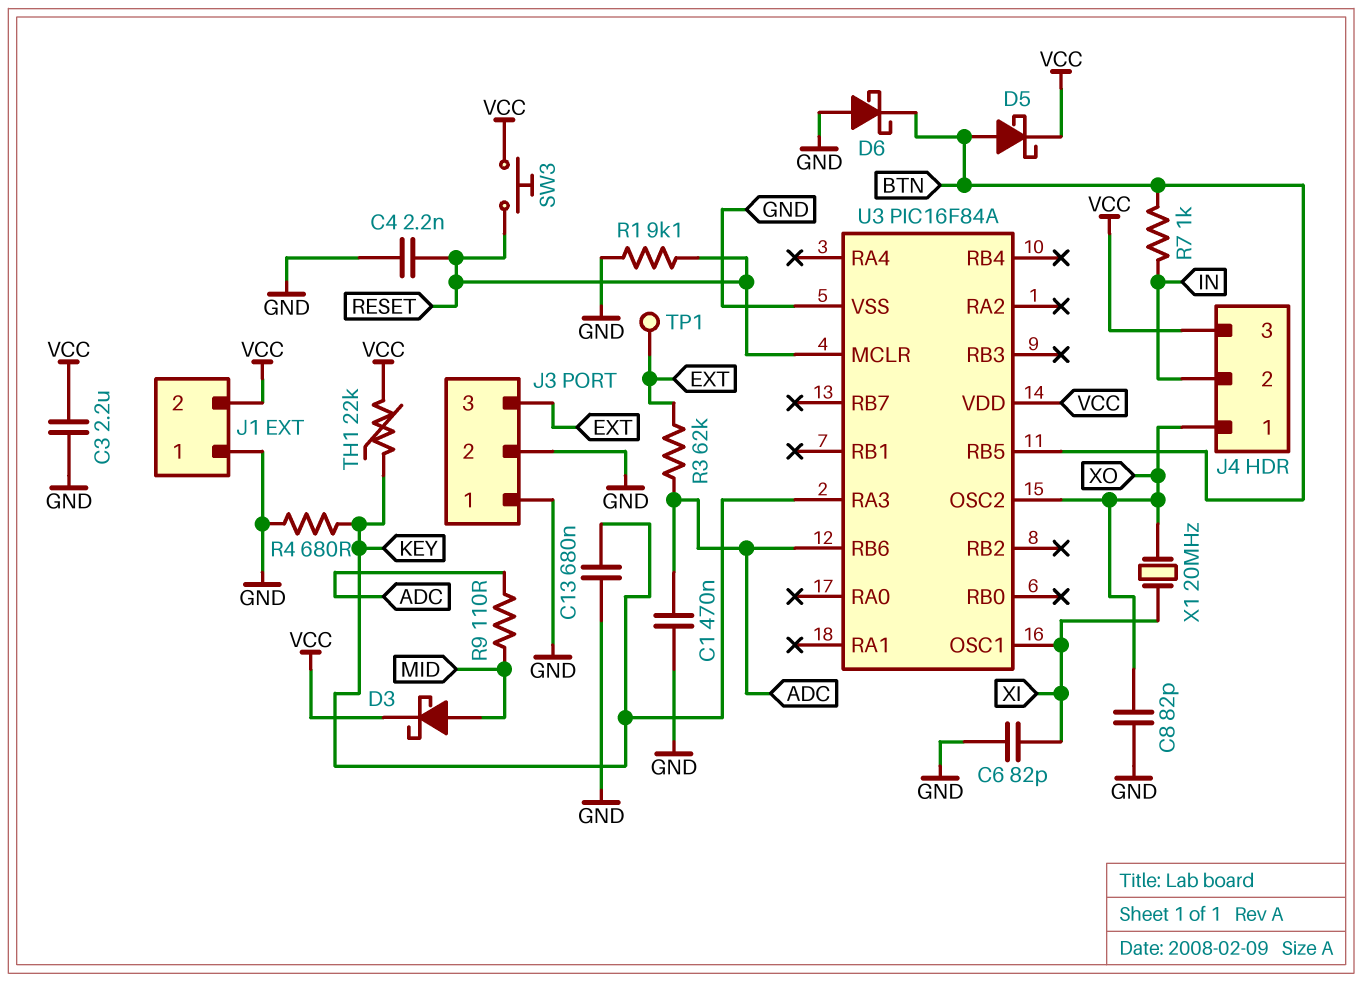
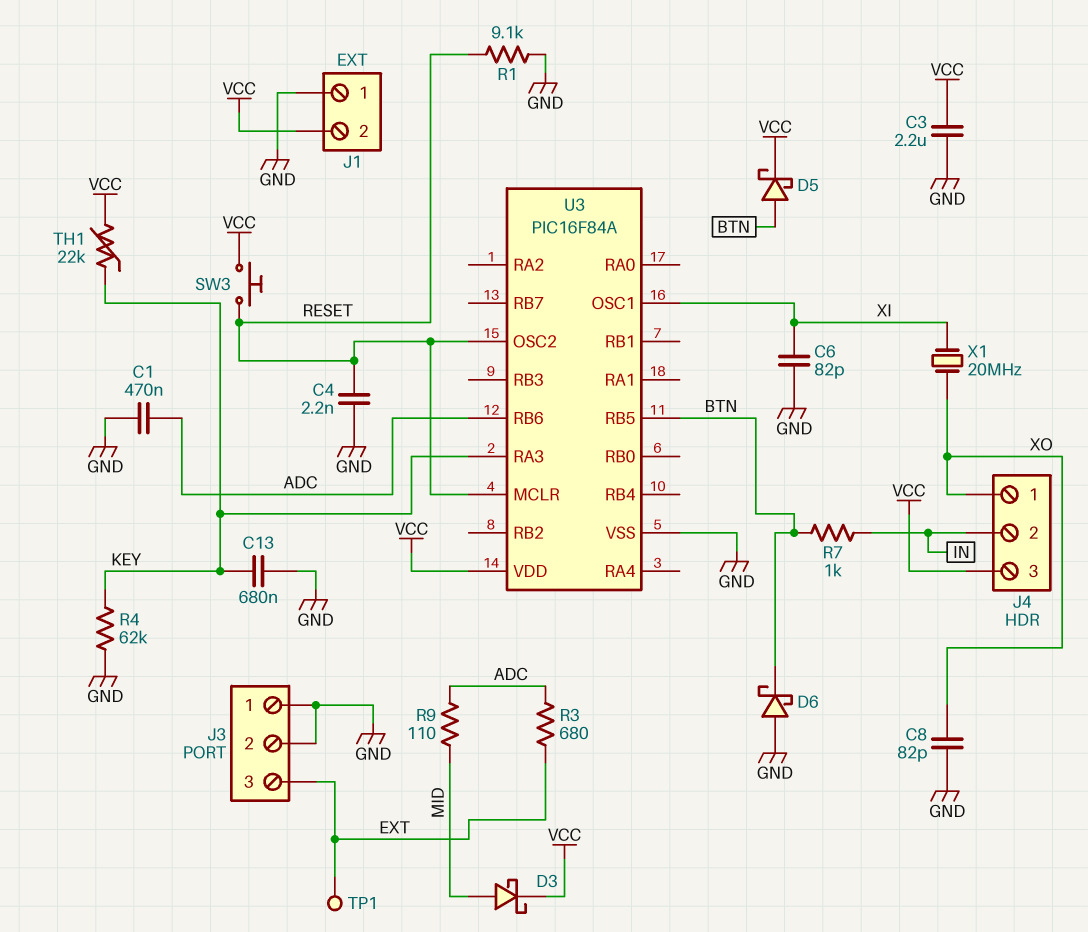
R3: 62k (ADC, EXT) -> 680 (ADC, EXT)
R4: 680 (GND, KEY) -> 62k (GND, KEY)
U3 pin OSC2: XO -> RESET

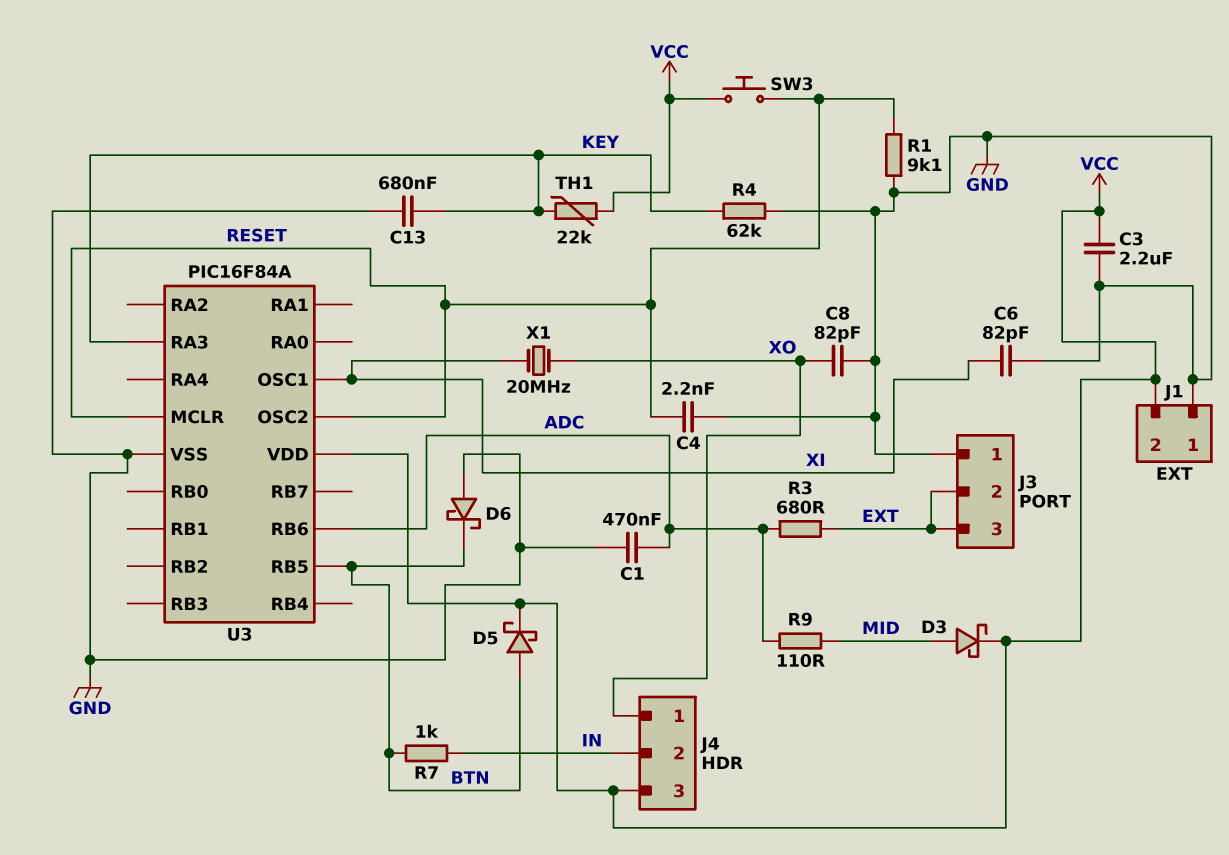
J3 pin 2: GND -> EXT
TP1: test point (EXT) -> none

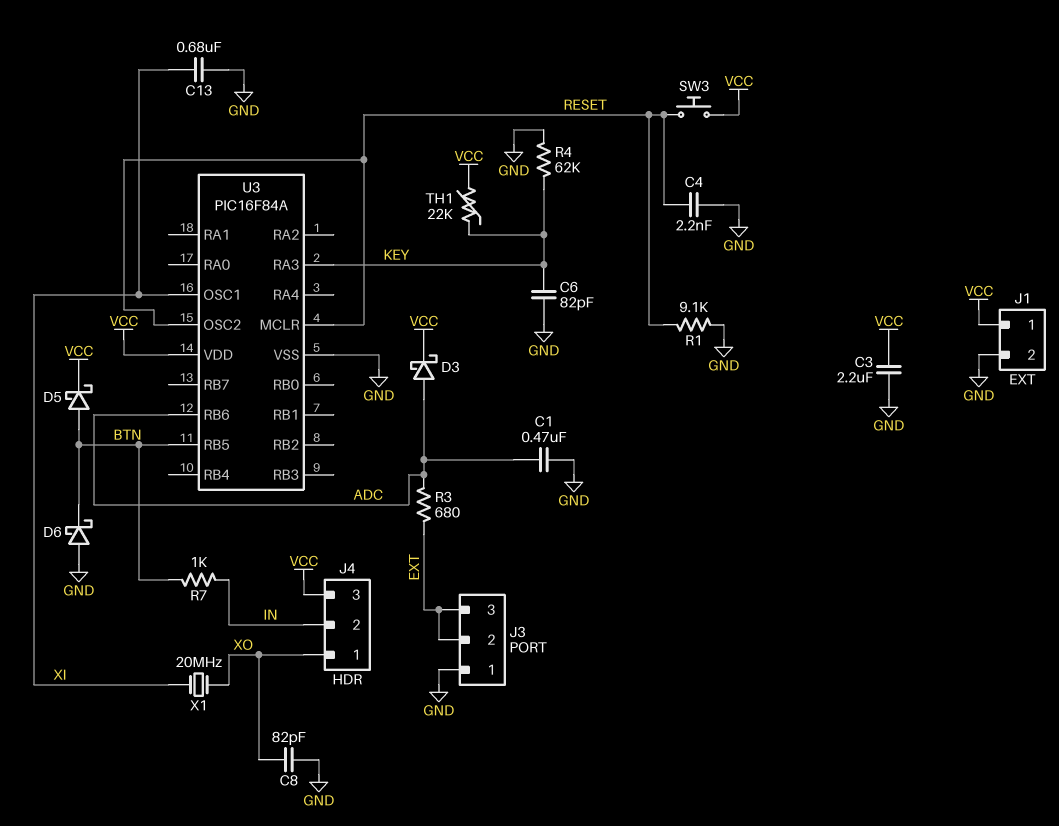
C6: 82pF (GND, XI) -> 82pF (GND, KEY)
C13: 680nF (GND, KEY) -> 680nF (GND, XI)
D3: schottky (A MID, K VCC) -> schottky (A ADC, K VCC)
J1 pin 1: GND -> VCC
J1 pin 2: VCC -> GND
R9: 110 (ADC, MID) -> none

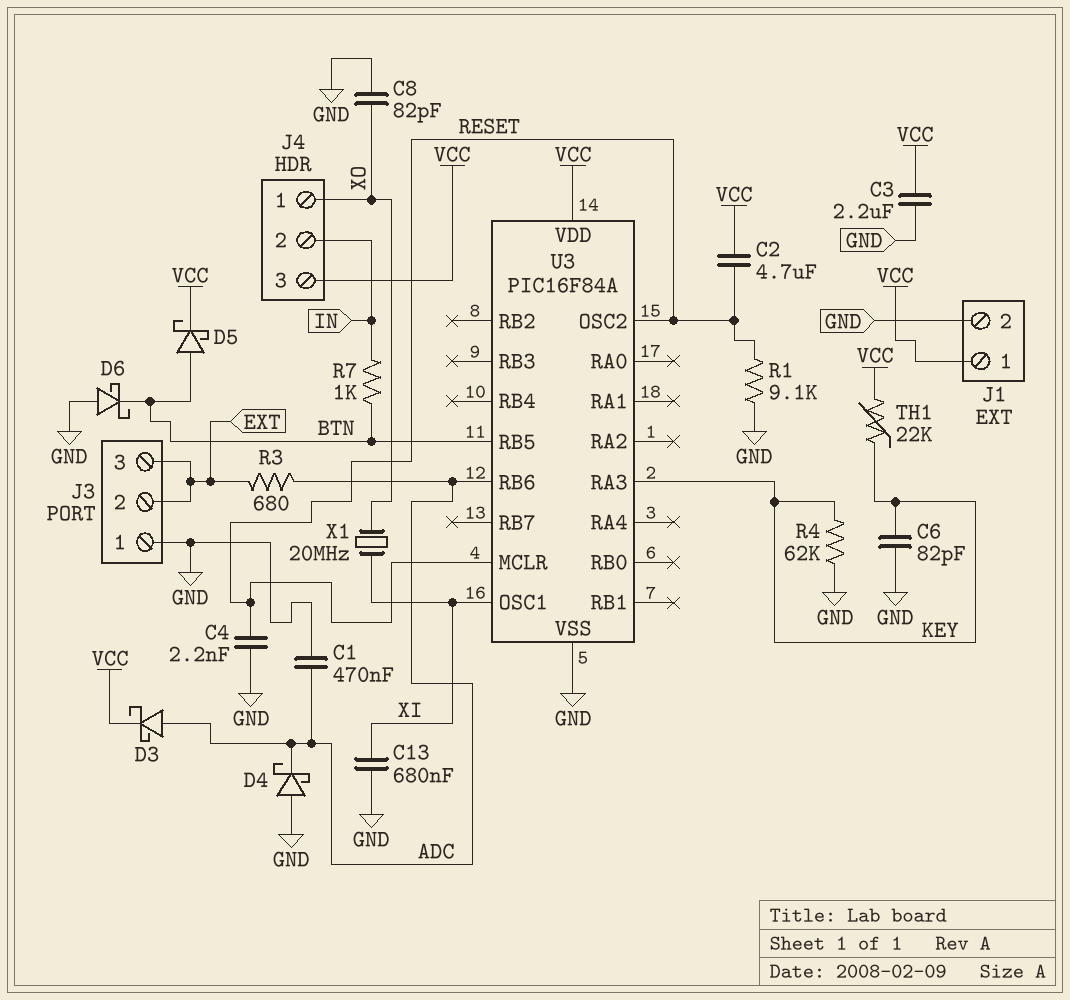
C2: none -> 4.7uF (RESET, VCC)
D4: none -> schottky (A GND, K ADC)
SW3: button (RESET, VCC) -> none

